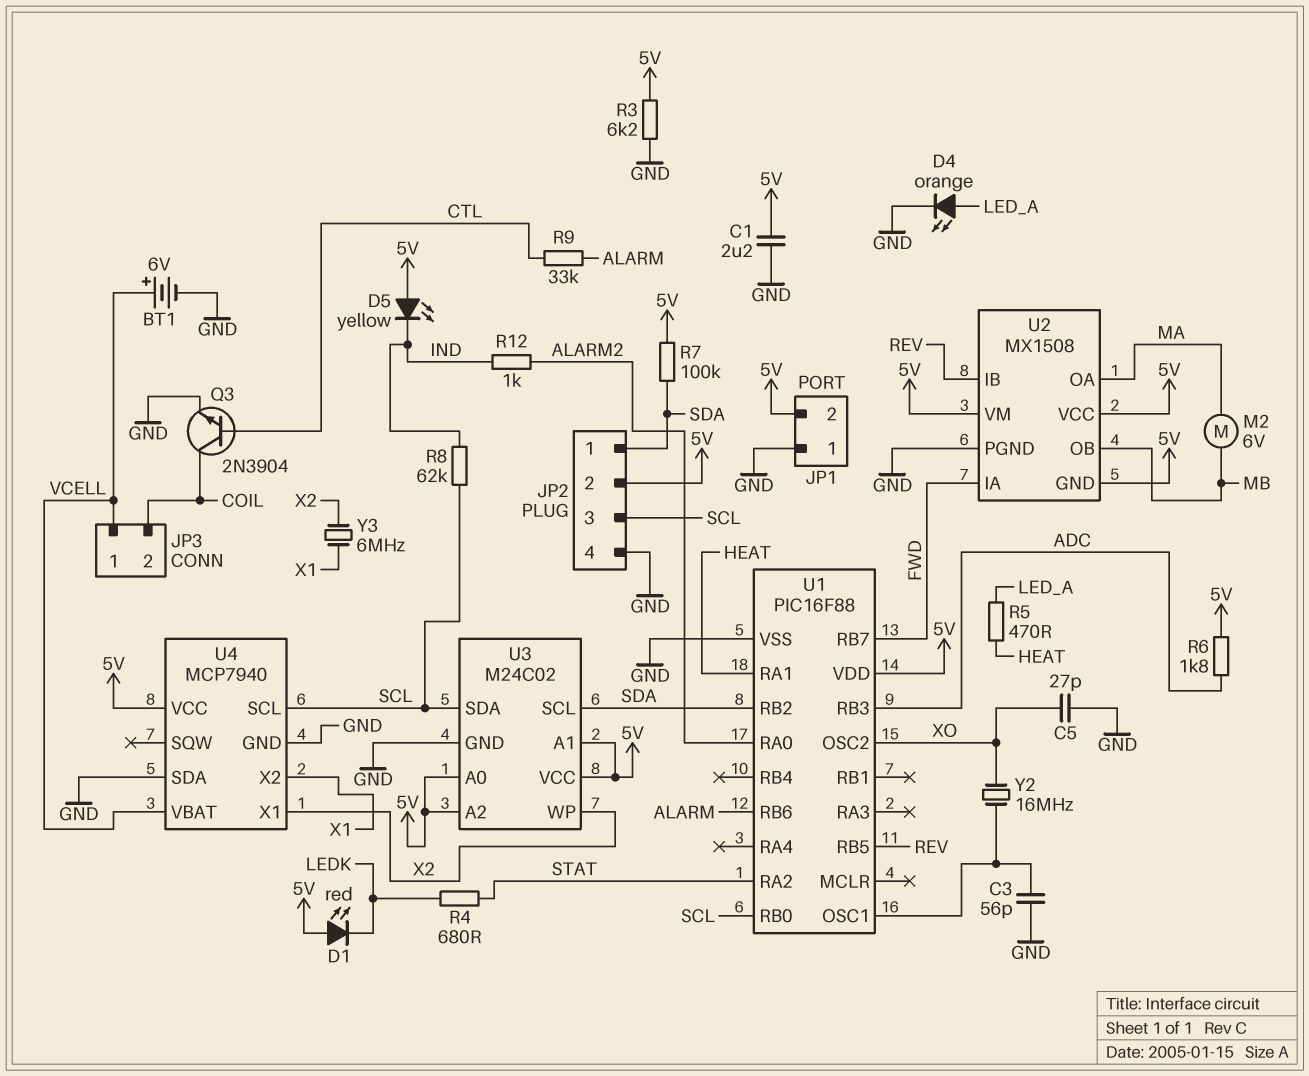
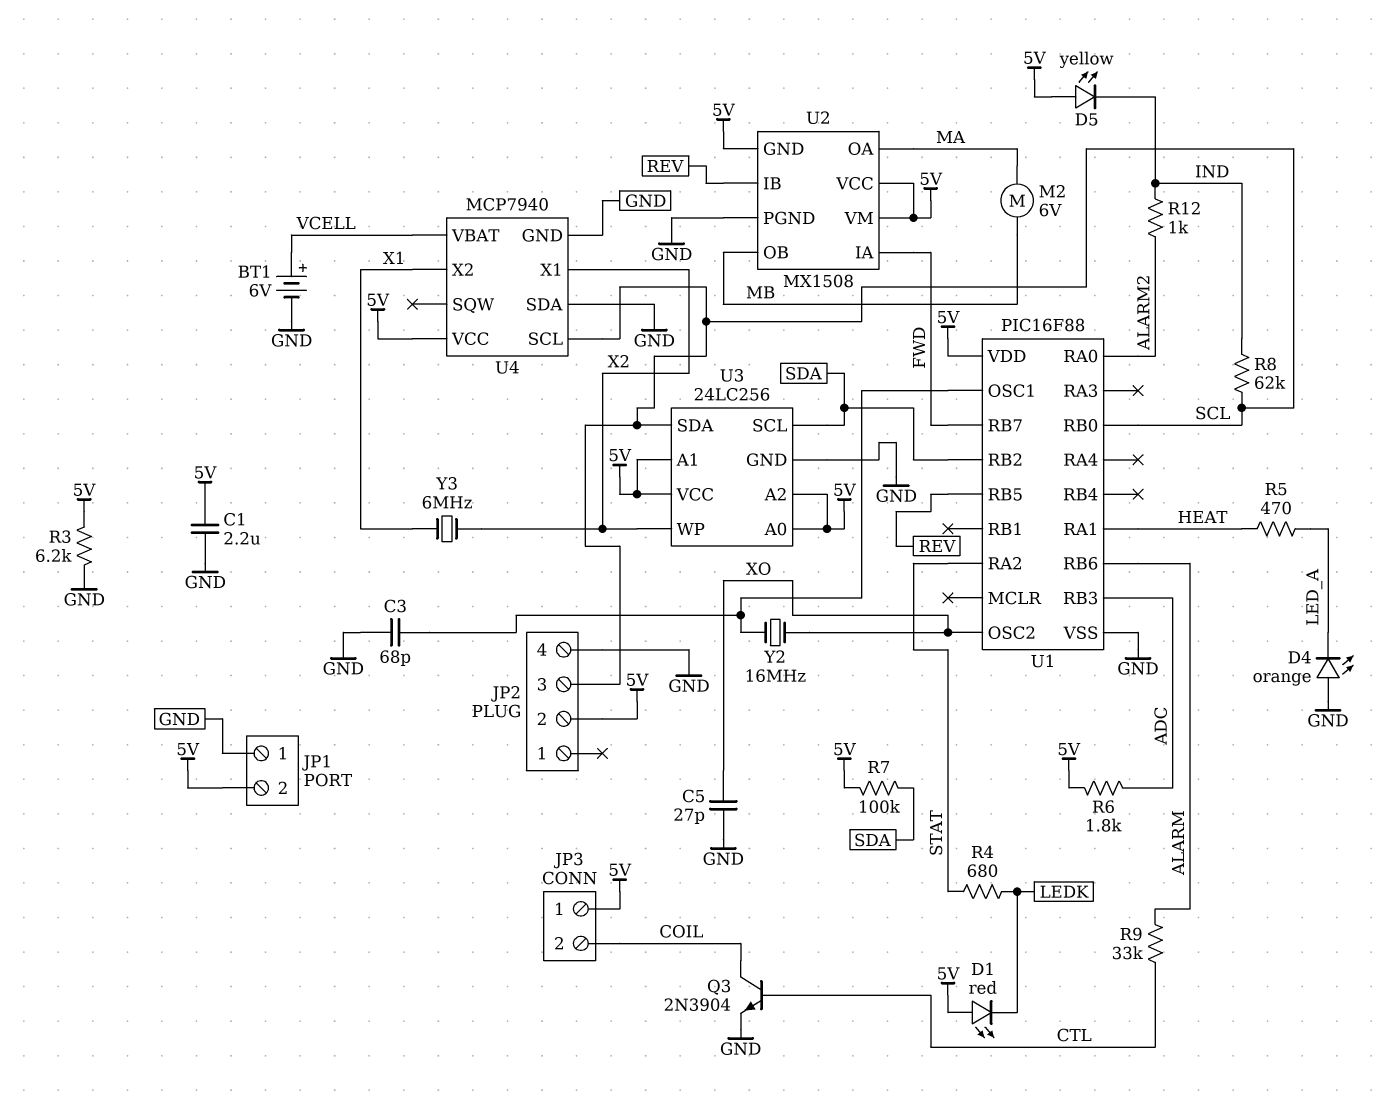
C3: 56pF (GND, U1/OSC1) -> 68pF (GND, U1/OSC1)
D4: LED orange (A LED_A, K GND) -> LED orange (A GND, K LED_A)
JP2 pin 1: SDA -> none
JP3 pin 1: VCELL -> 5V
U3: M24C02 -> 24LC256

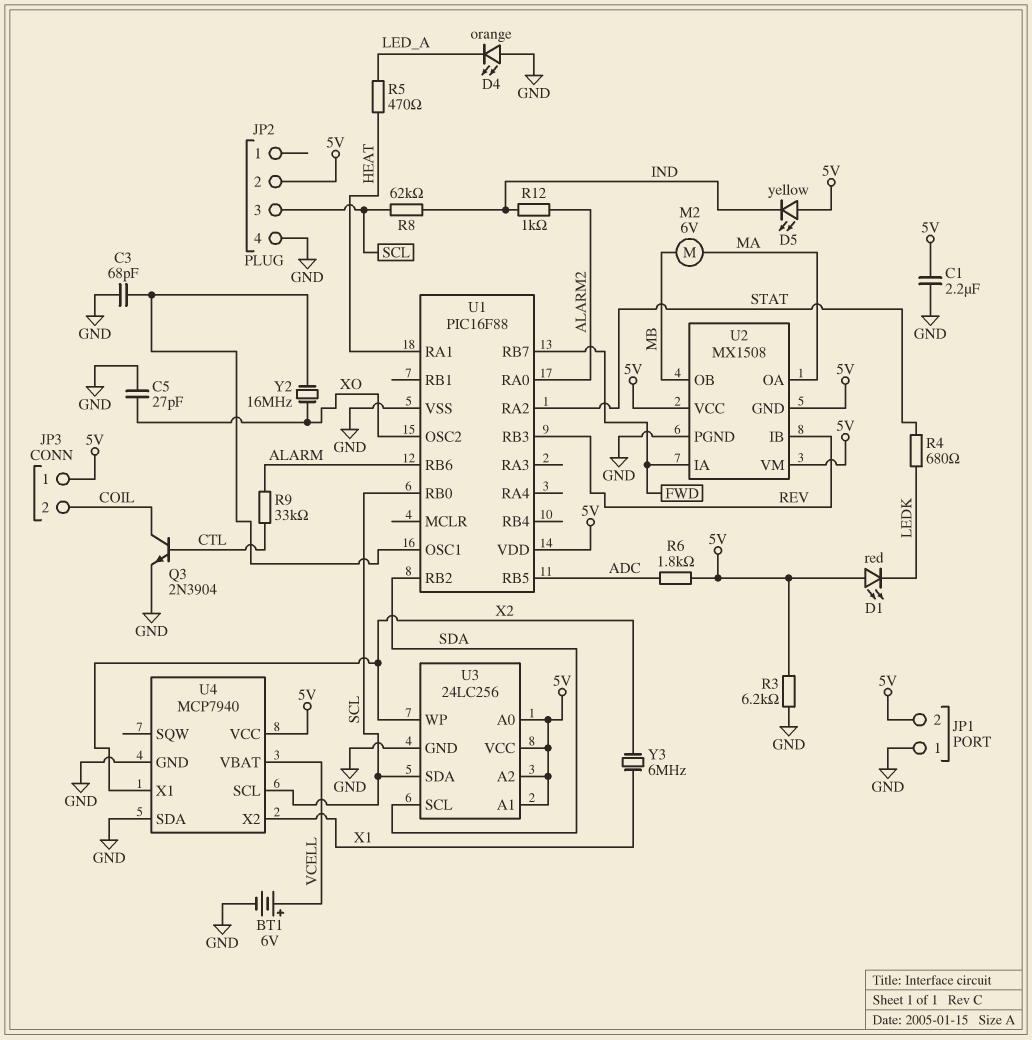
R7: 100k (5V, SDA) -> none
U1 pin RB3: ADC -> REV
U1 pin RB5: REV -> ADC

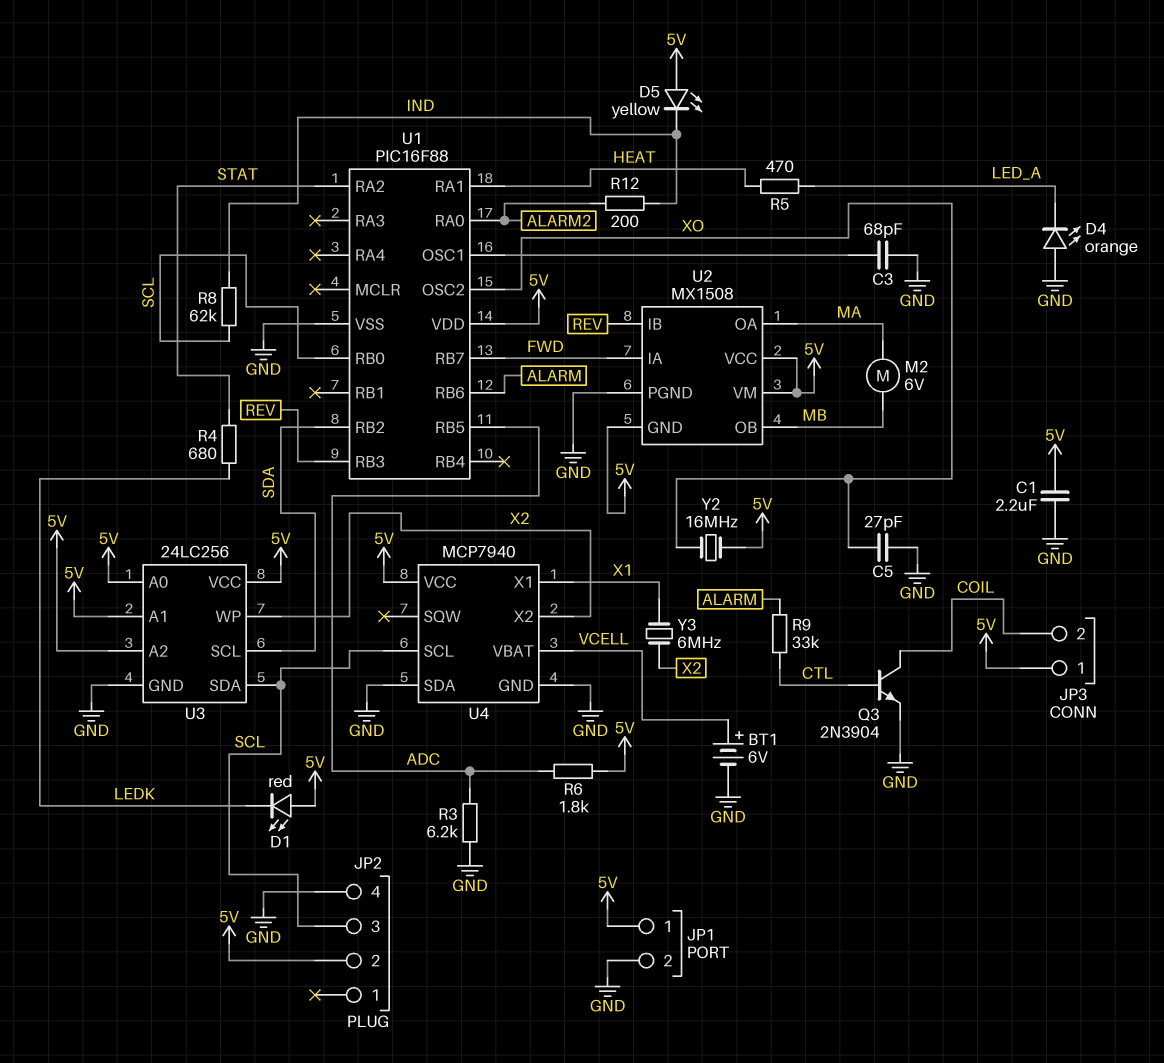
JP1 pin 1: GND -> 5V
JP1 pin 2: 5V -> GND
R3: 6.2k (5V, GND) -> 6.2k (ADC, GND)
R12: 1k (ALARM2, IND) -> 200 (ALARM2, IND)
U4 pin X1: X2 -> X1
U4 pin X2: X1 -> X2
Y2: 16MHz (U1/OSC1, XO) -> 16MHz (5V, XO)

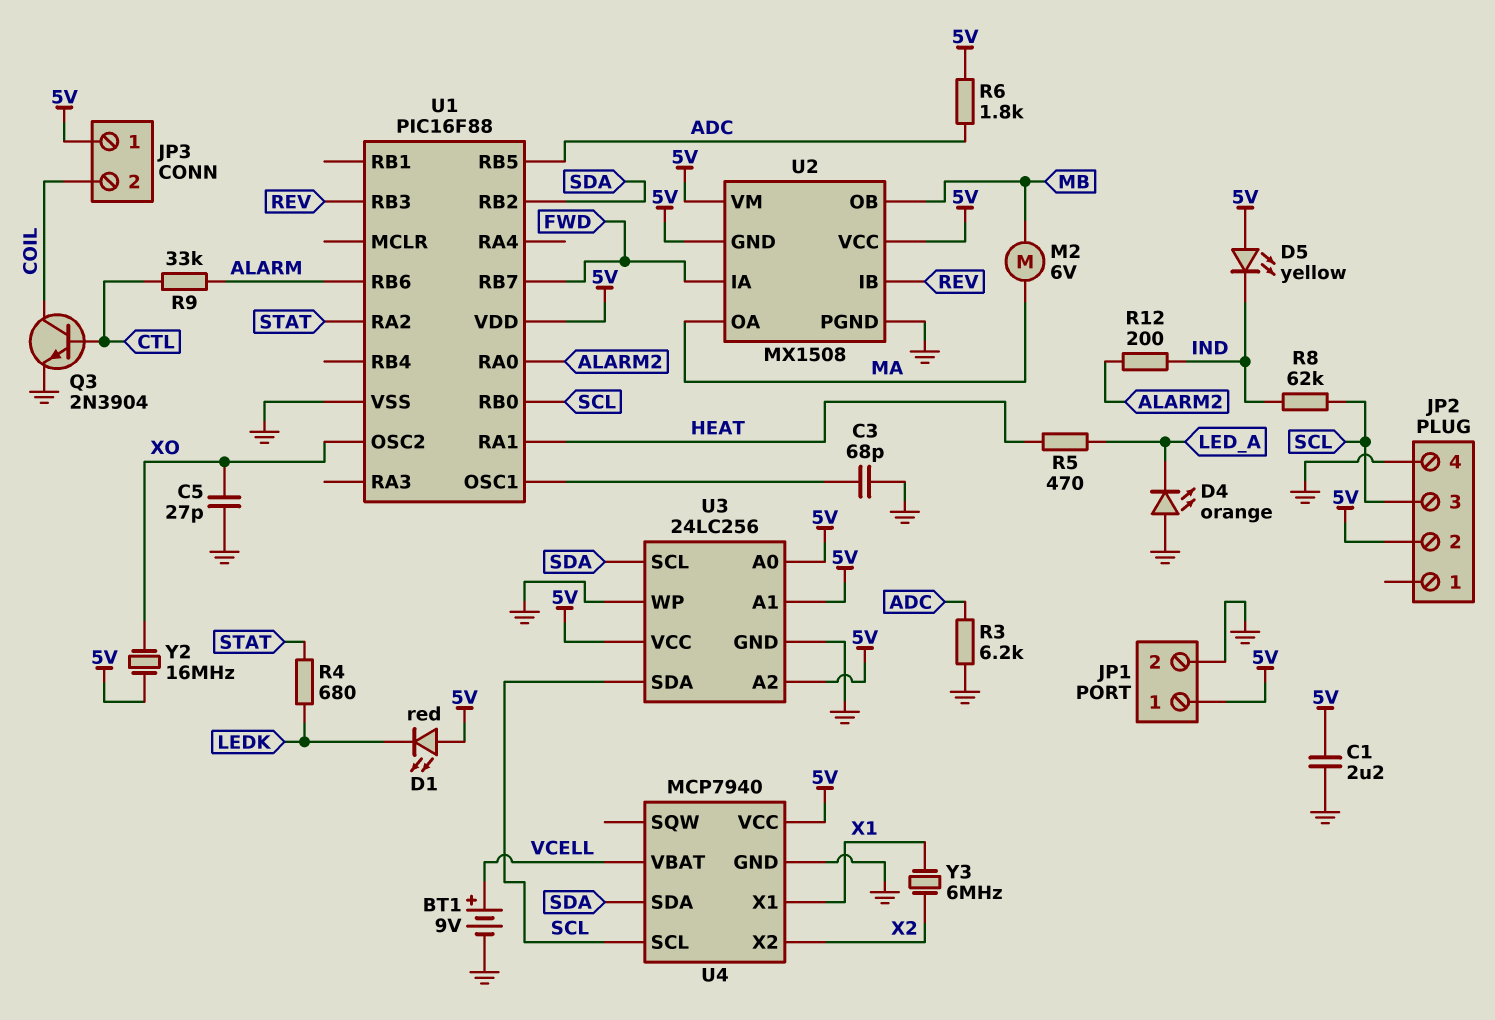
BT1: 6V (plus VCELL, minus GND) -> 9V (plus VCELL, minus GND)
U3 pin WP: X2 -> GND
U4 pin SDA: GND -> SDA

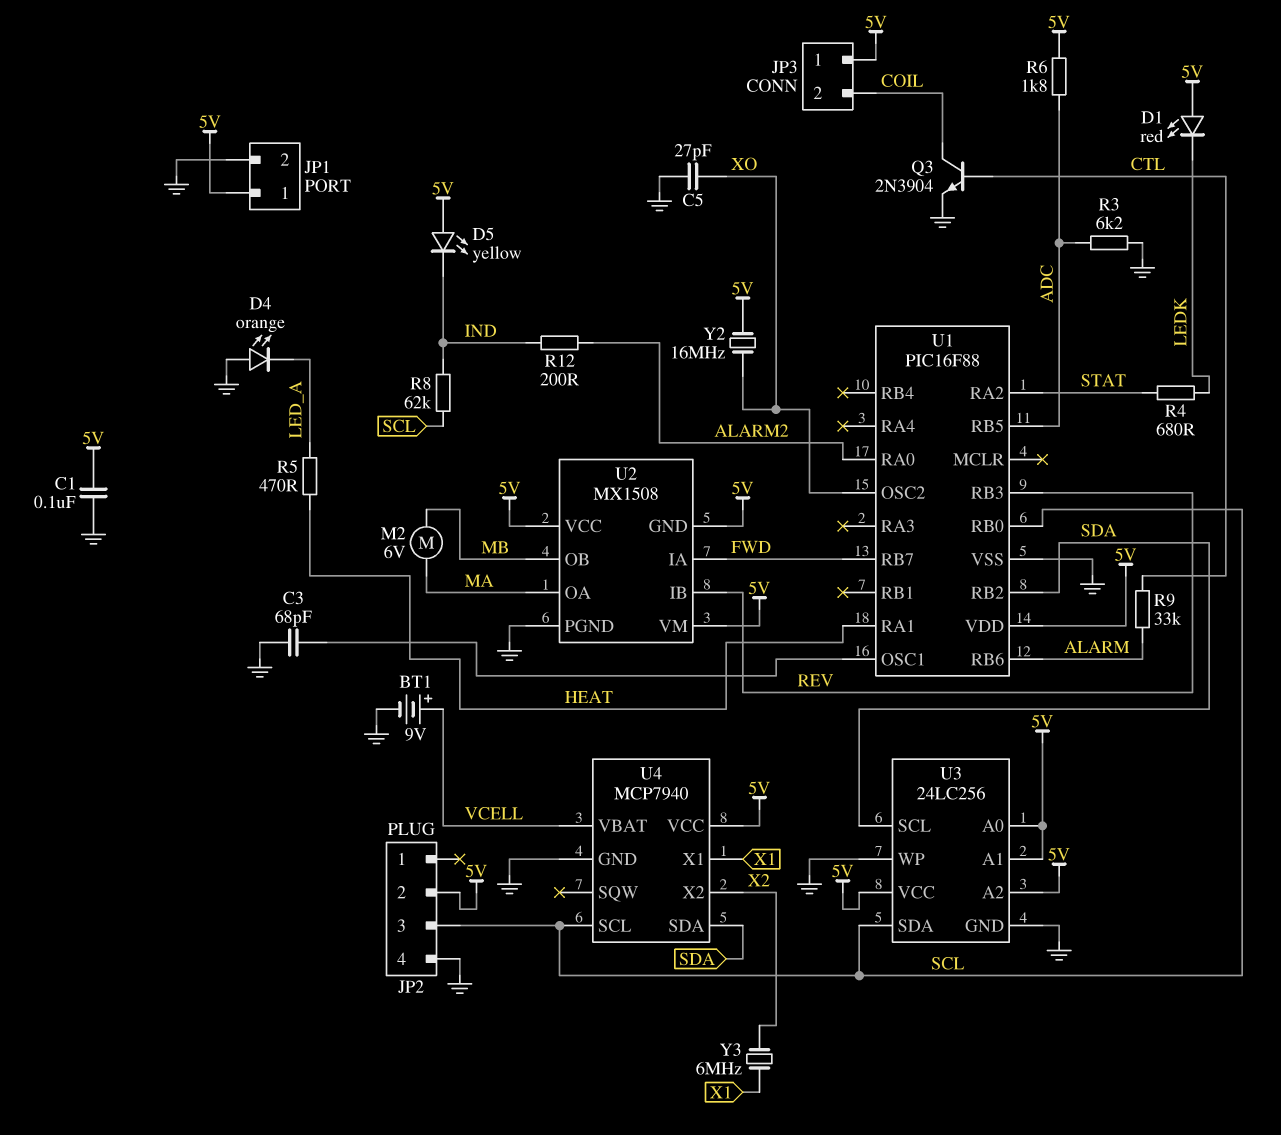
C1: 2.2uF (5V, GND) -> 100nF (5V, GND)

